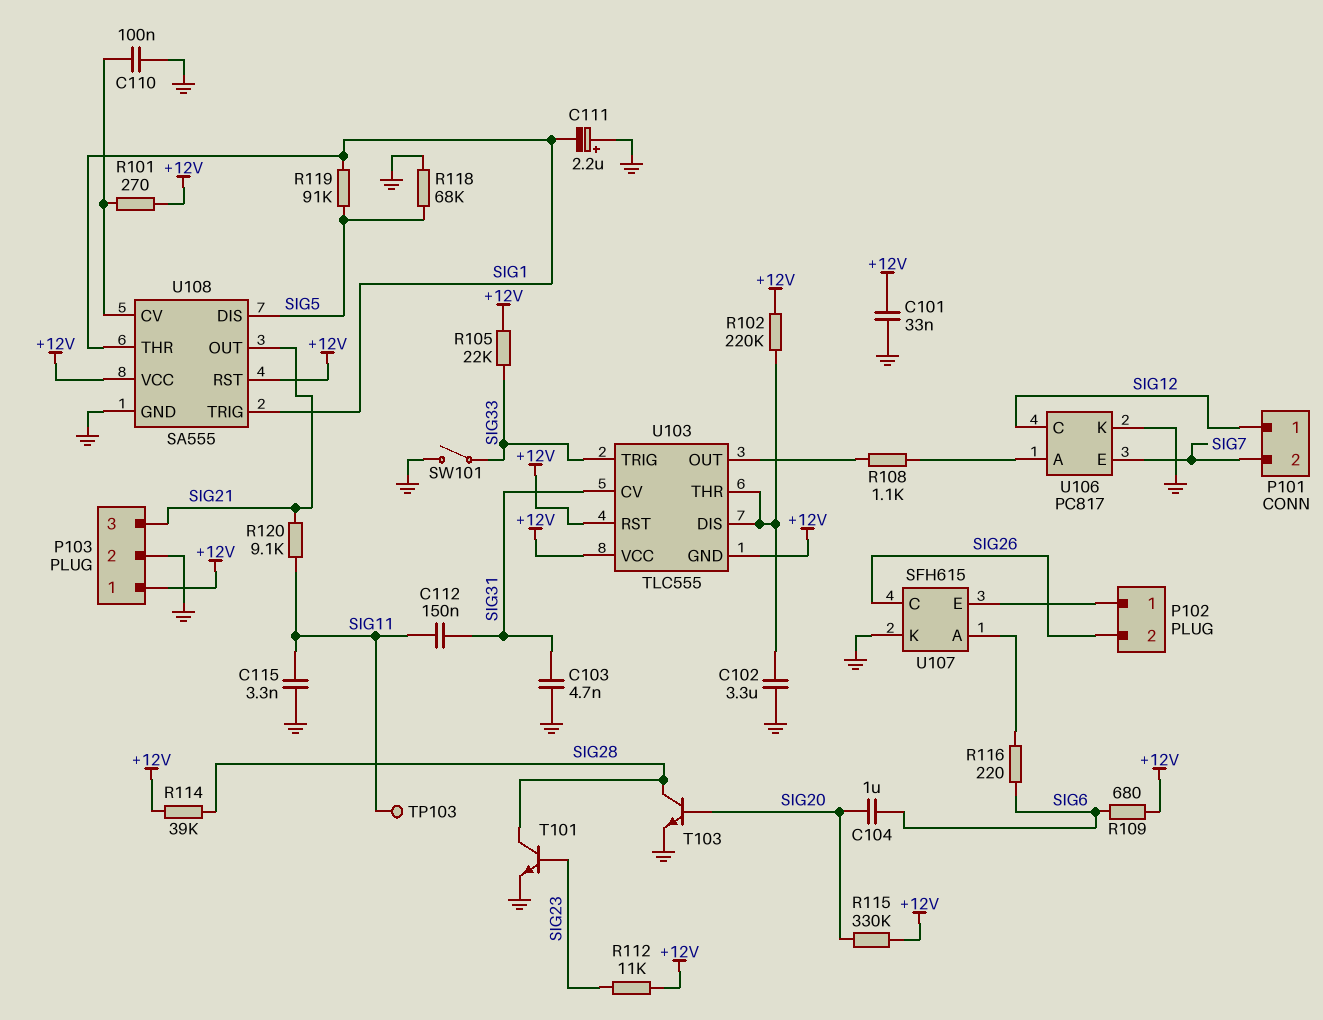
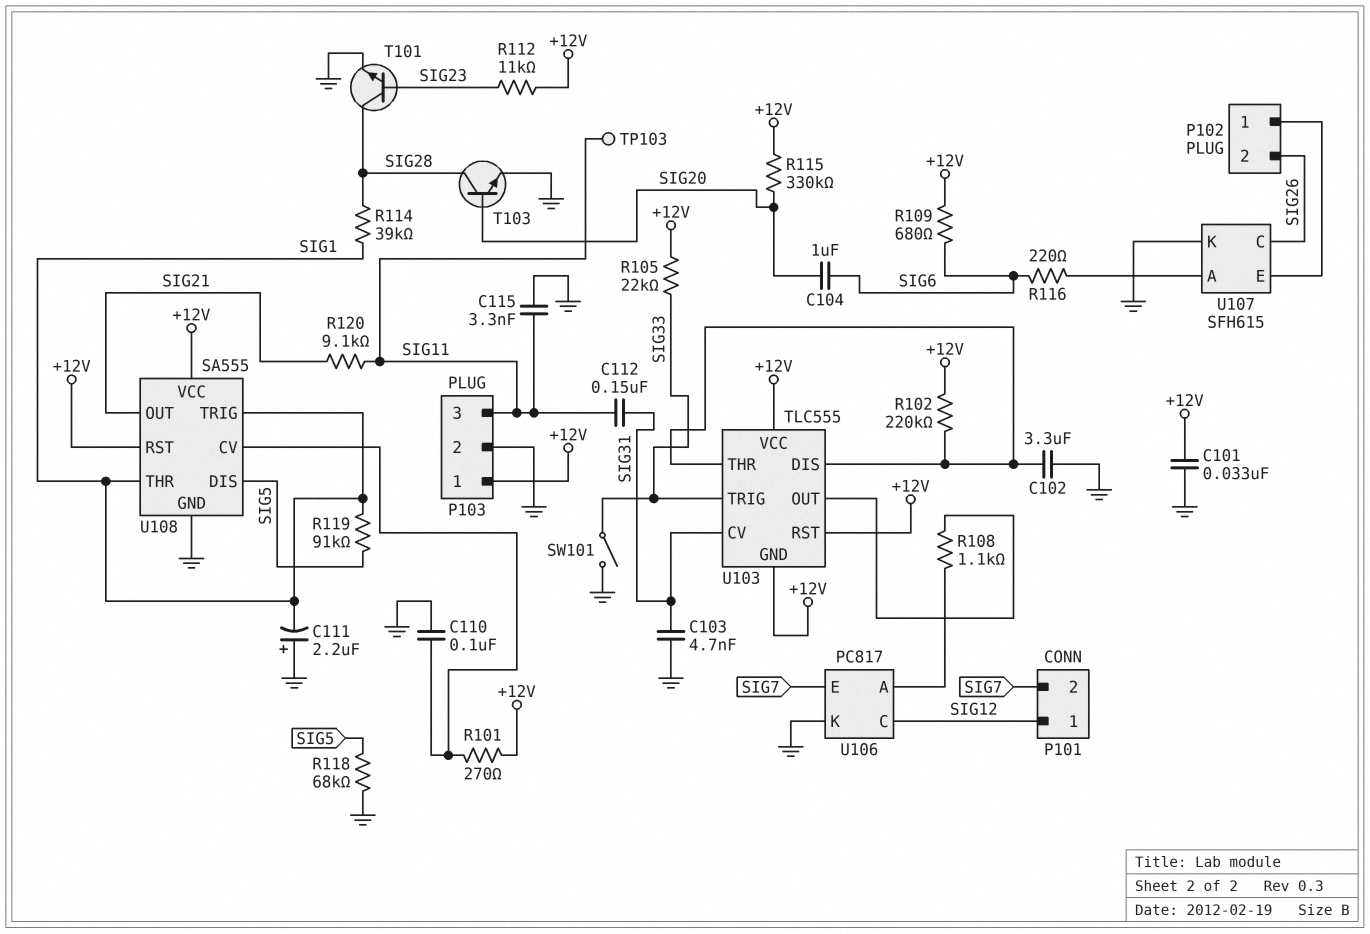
P103 pin 3: SIG21 -> SIG11
R114: 39k (+12V, SIG28) -> 39k (SIG1, SIG28)

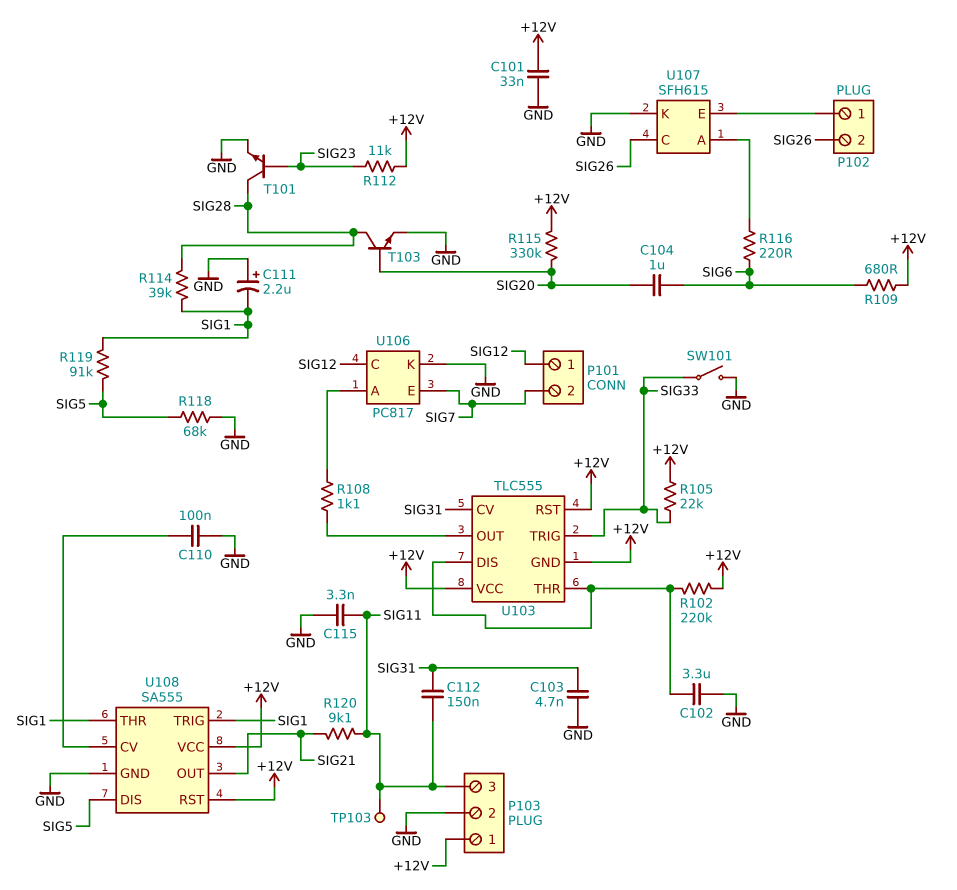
R101: 270 (+12V, U108/CV) -> none

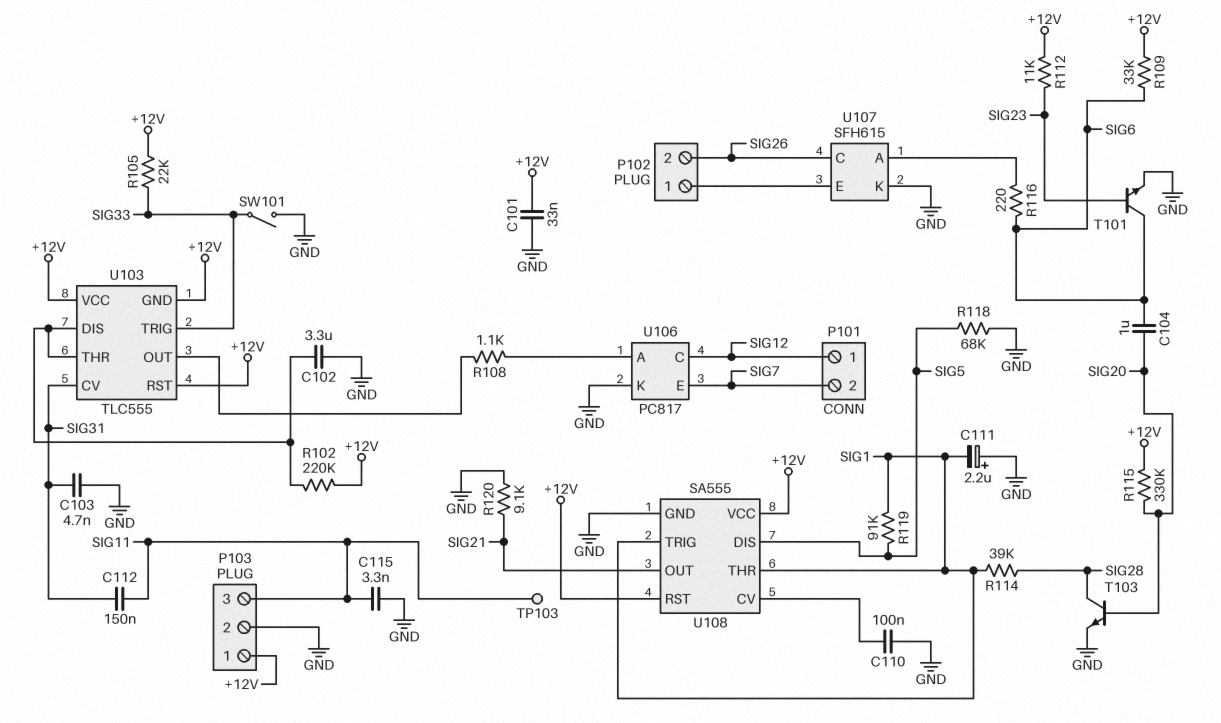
R109: 680 (+12V, SIG6) -> 33k (+12V, SIG6)
R120: 9.1k (SIG11, SIG21) -> 9.1k (GND, SIG21)
T101: NPN (B SIG23, C SIG28, E GND) -> NPN (B SIG23, C SIG6, E GND)

